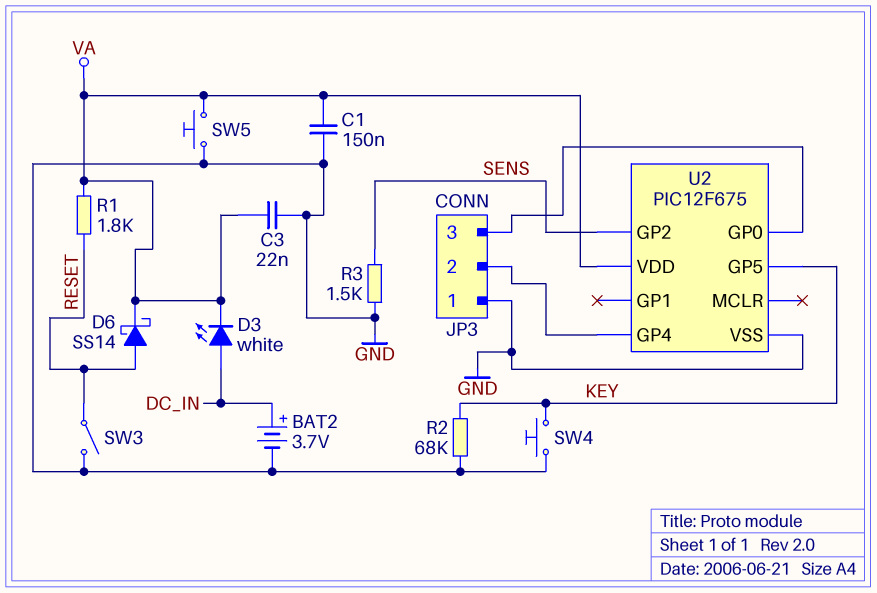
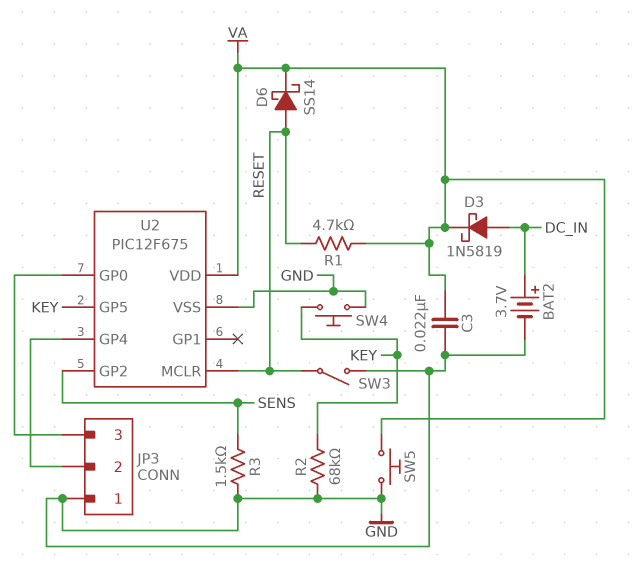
C1: 150nF (GND, VA) -> none
D3: LED white (A DC_IN, K VA) -> schottky 1N5819 (A DC_IN, K VA)
R1: 1.8k (RESET, VA) -> 4.7k (RESET, VA)
U2 pin MCLR: none -> RESET

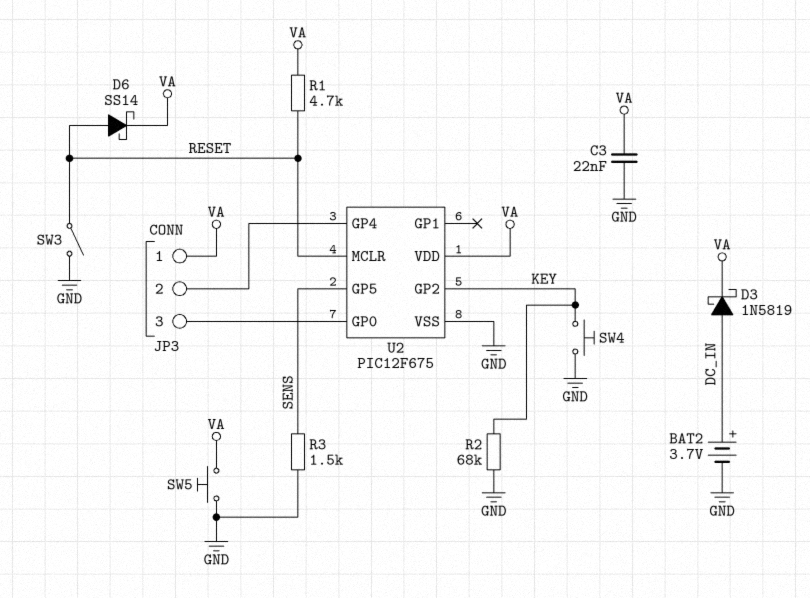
JP3 pin 1: GND -> VA
U2 pin GP2: SENS -> KEY
U2 pin GP5: KEY -> SENS

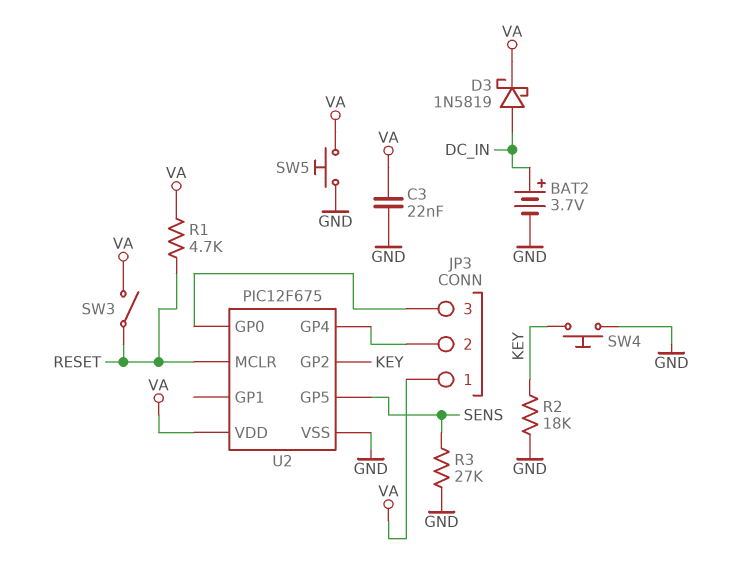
D6: schottky SS14 (A RESET, K VA) -> none
R2: 68k (GND, KEY) -> 18k (GND, KEY)
R3: 1.5k (GND, SENS) -> 27k (GND, SENS)
SW3: switch (GND, RESET) -> switch (RESET, VA)

